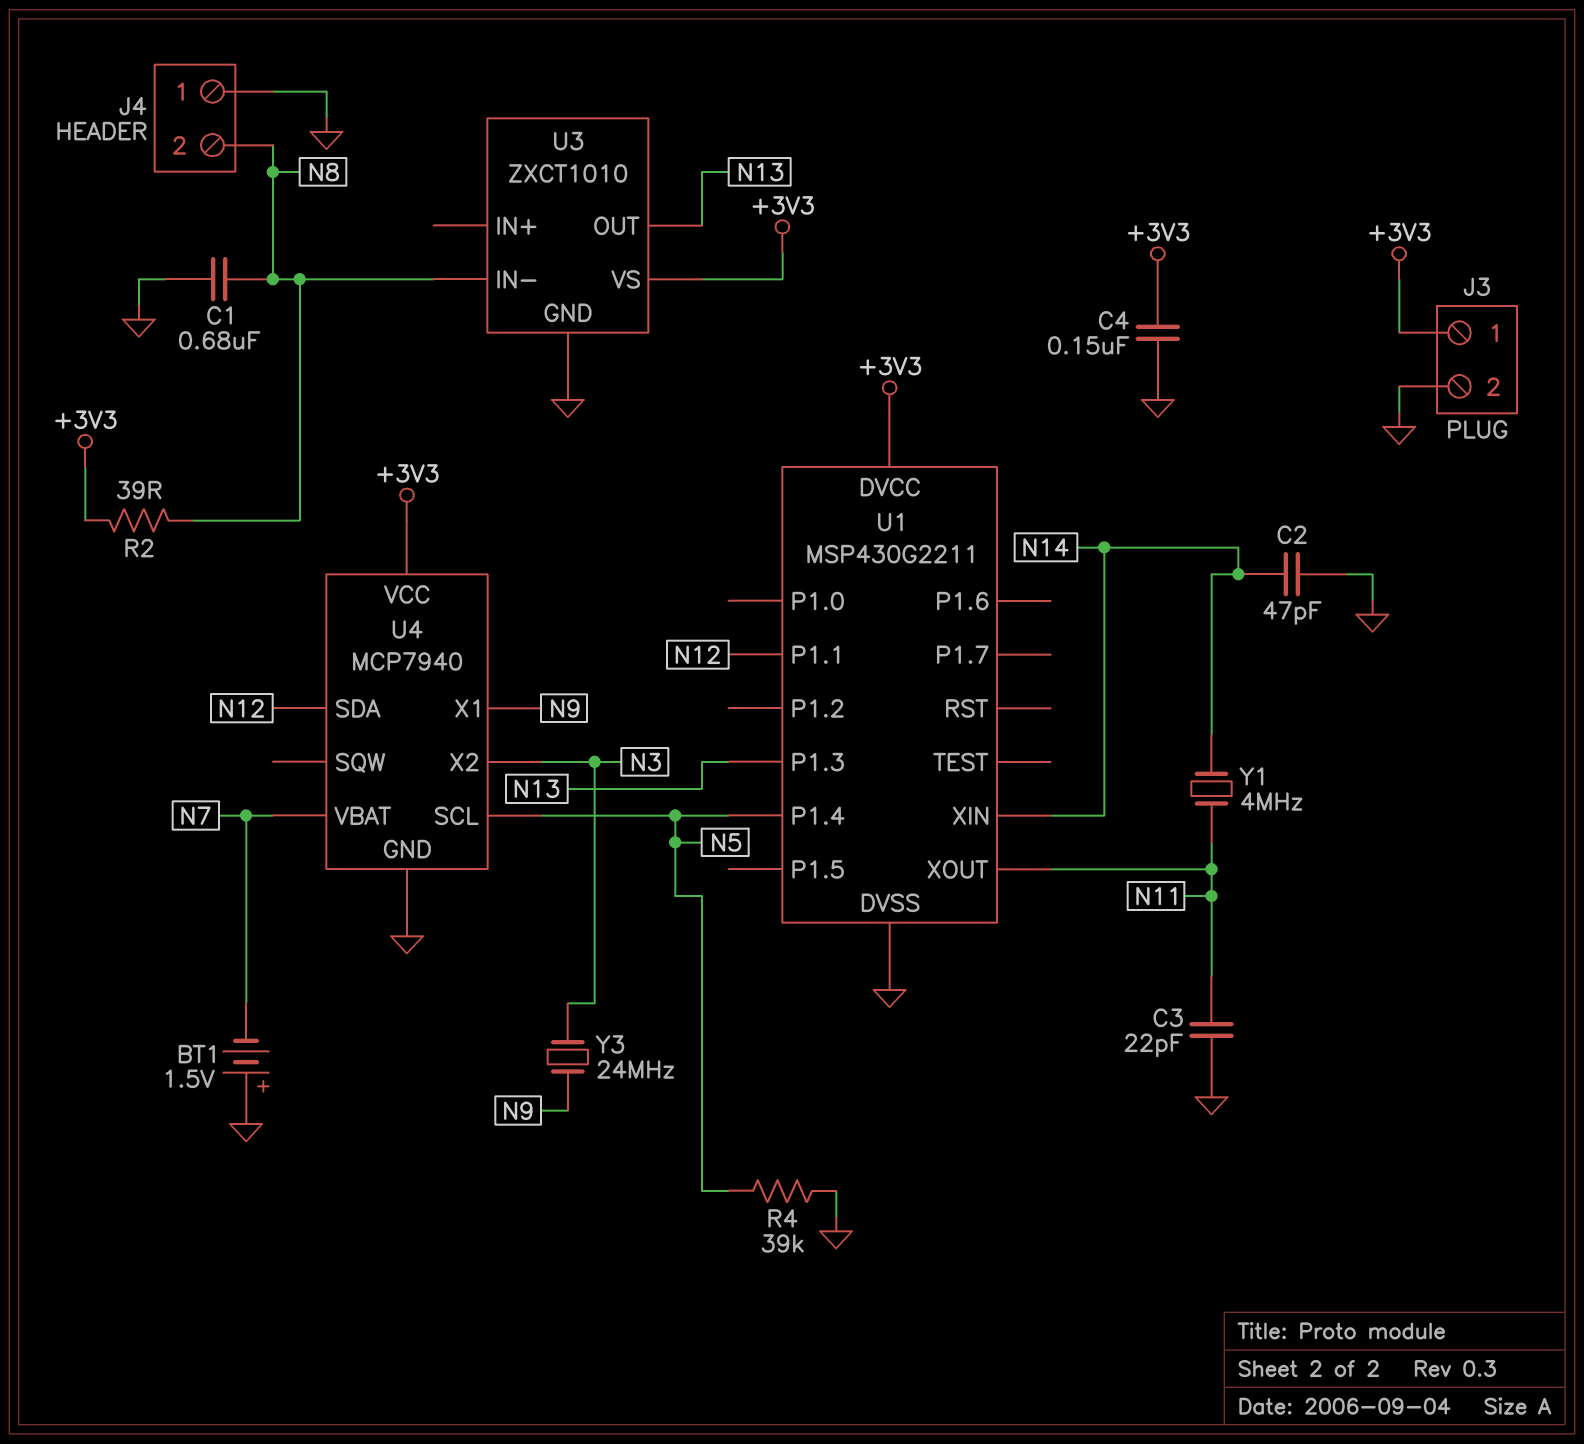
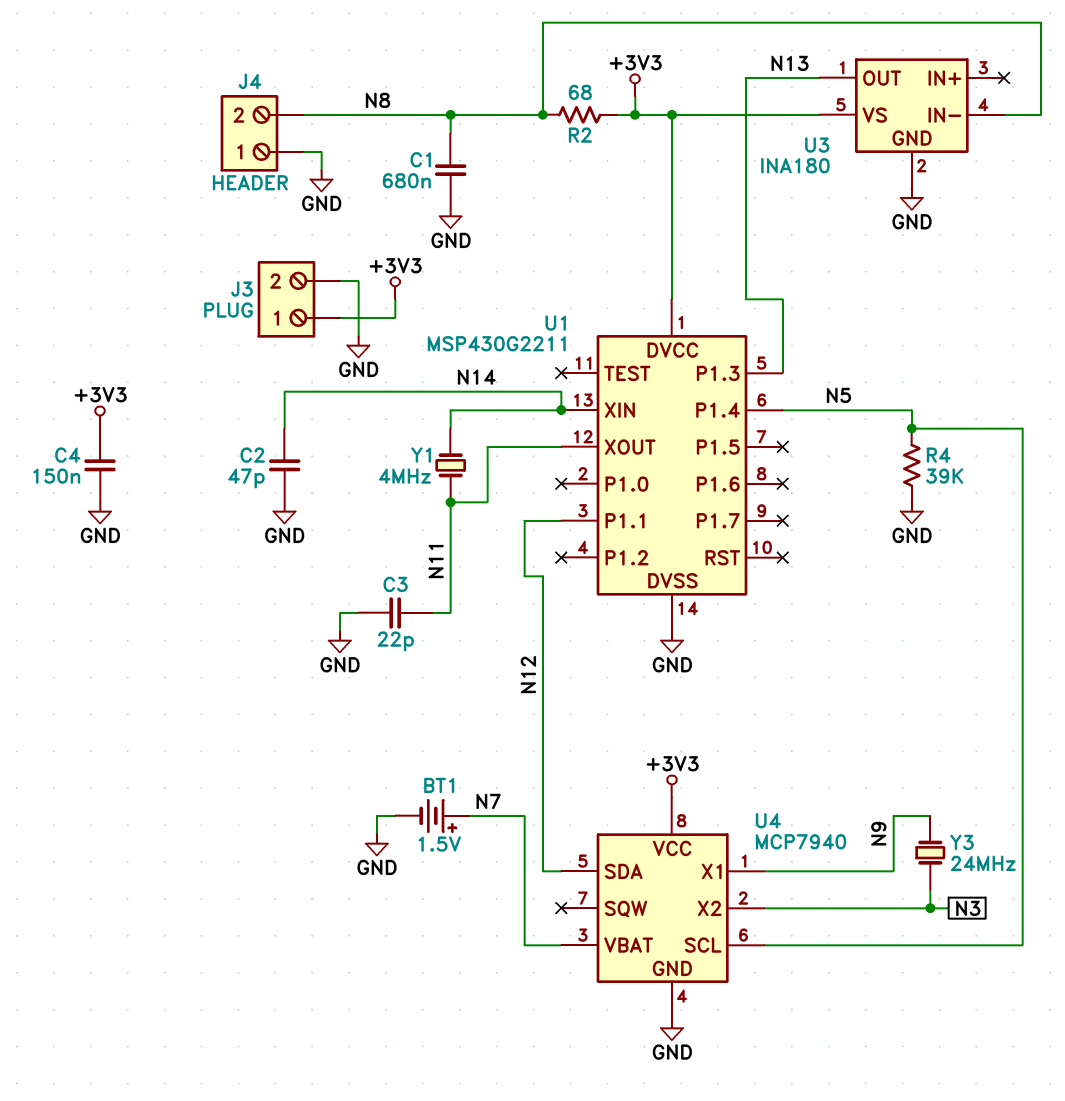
BT1: 1.5V (plus GND, minus N7) -> 1.5V (plus N7, minus GND)
R2: 39 (+3V3, N8) -> 68 (+3V3, N8)
U3: ZXCT1010 -> INA180

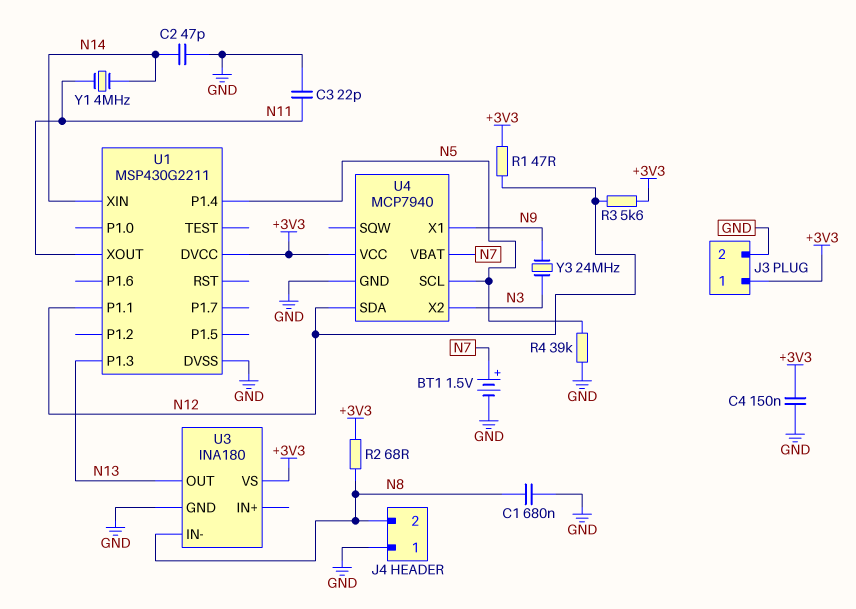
R1: none -> 47 (+3V3, N12)
R3: none -> 5.6k (+3V3, N12)

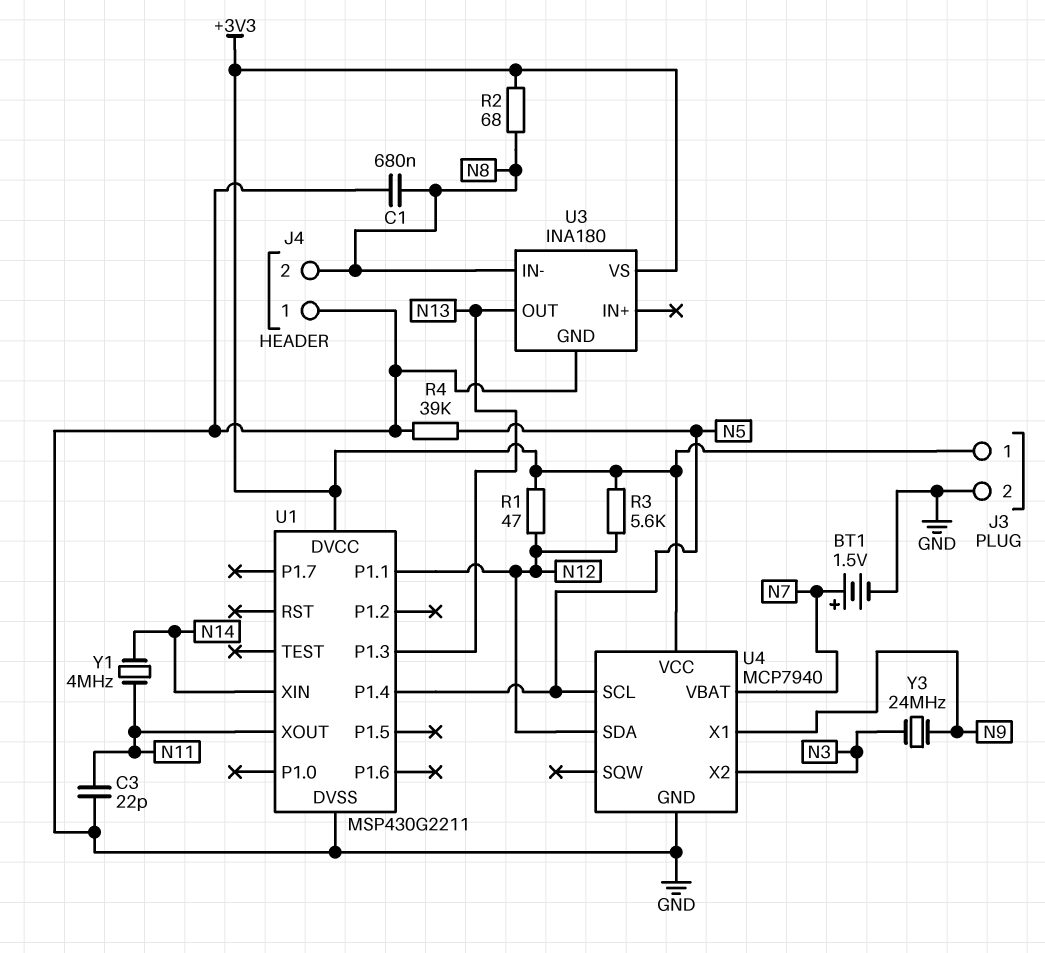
C2: 47pF (GND, N14) -> none
C4: 150nF (+3V3, GND) -> none

